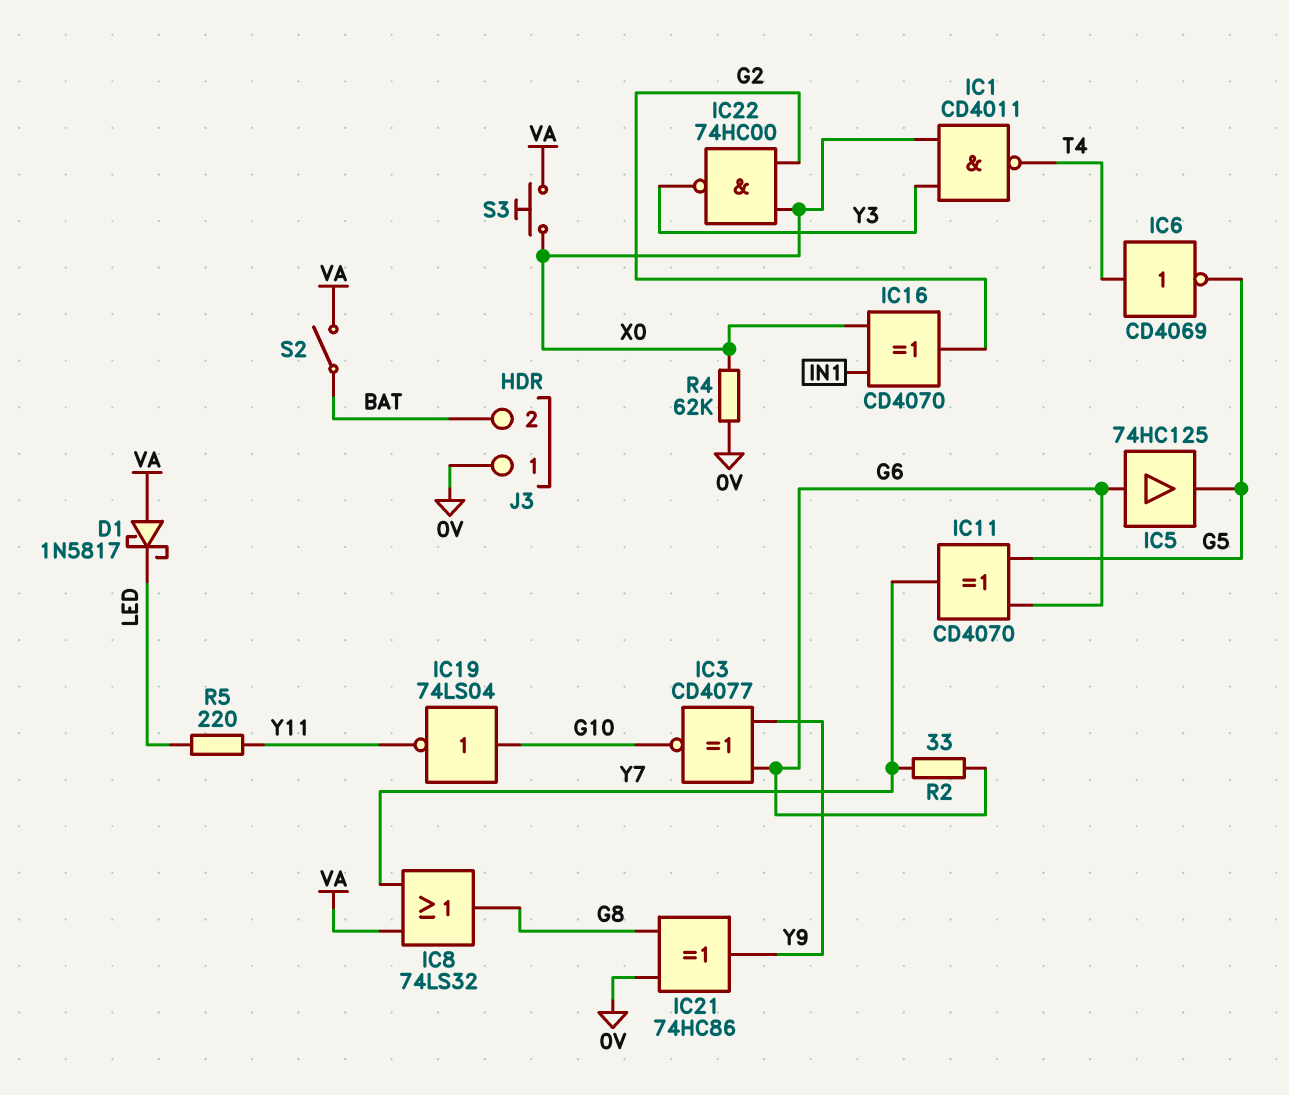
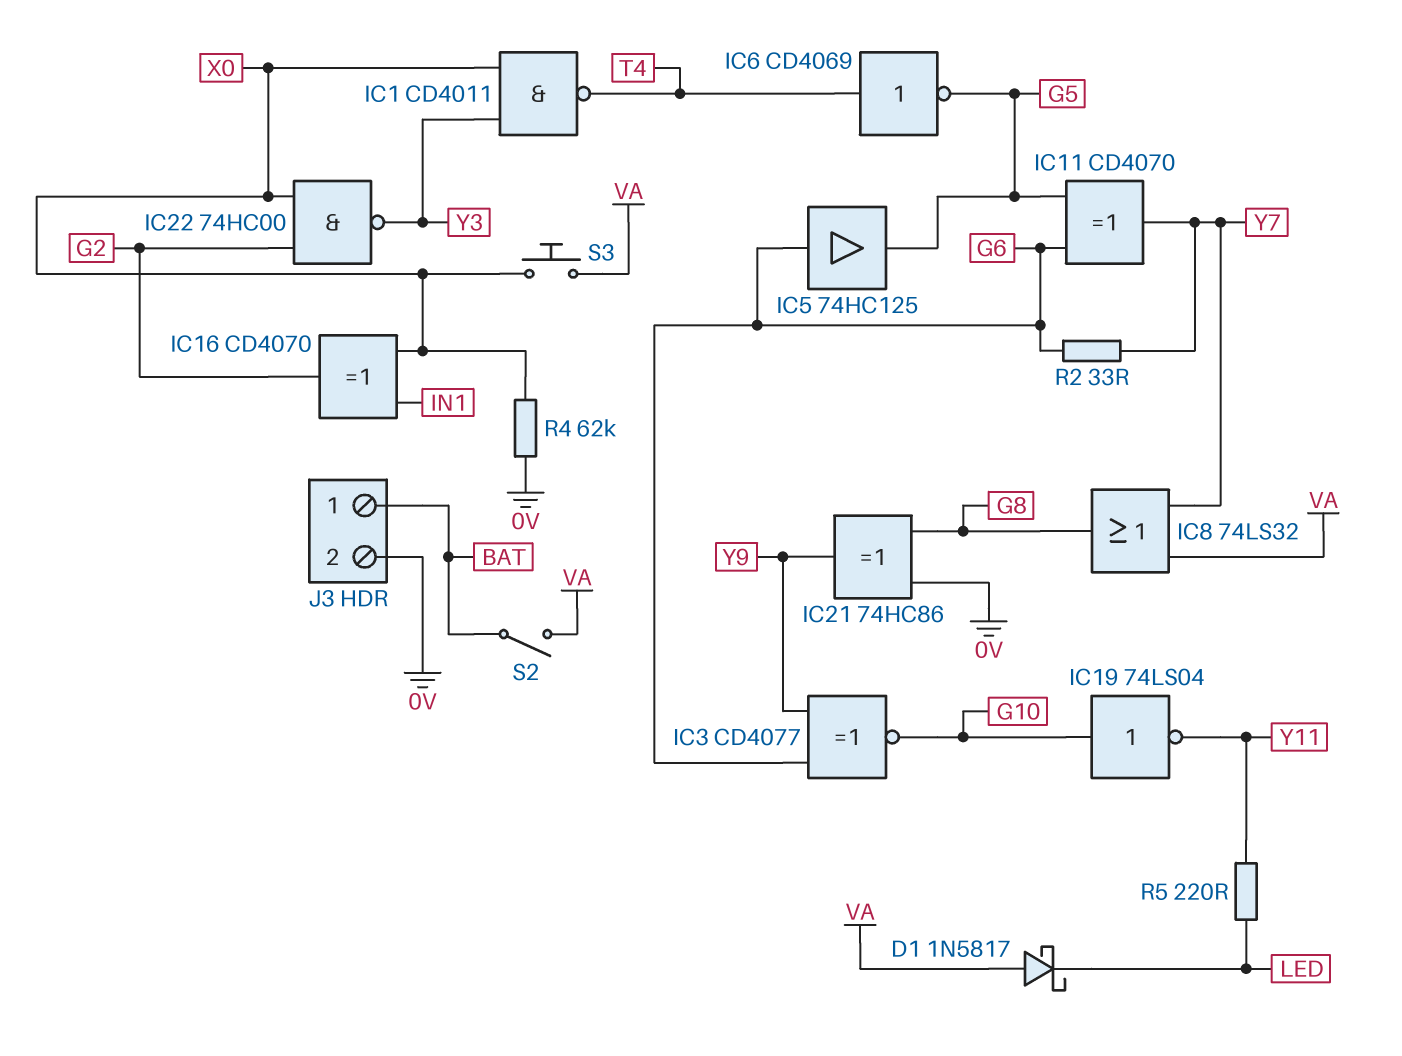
J3 pin 1: 0V -> BAT
J3 pin 2: BAT -> 0V

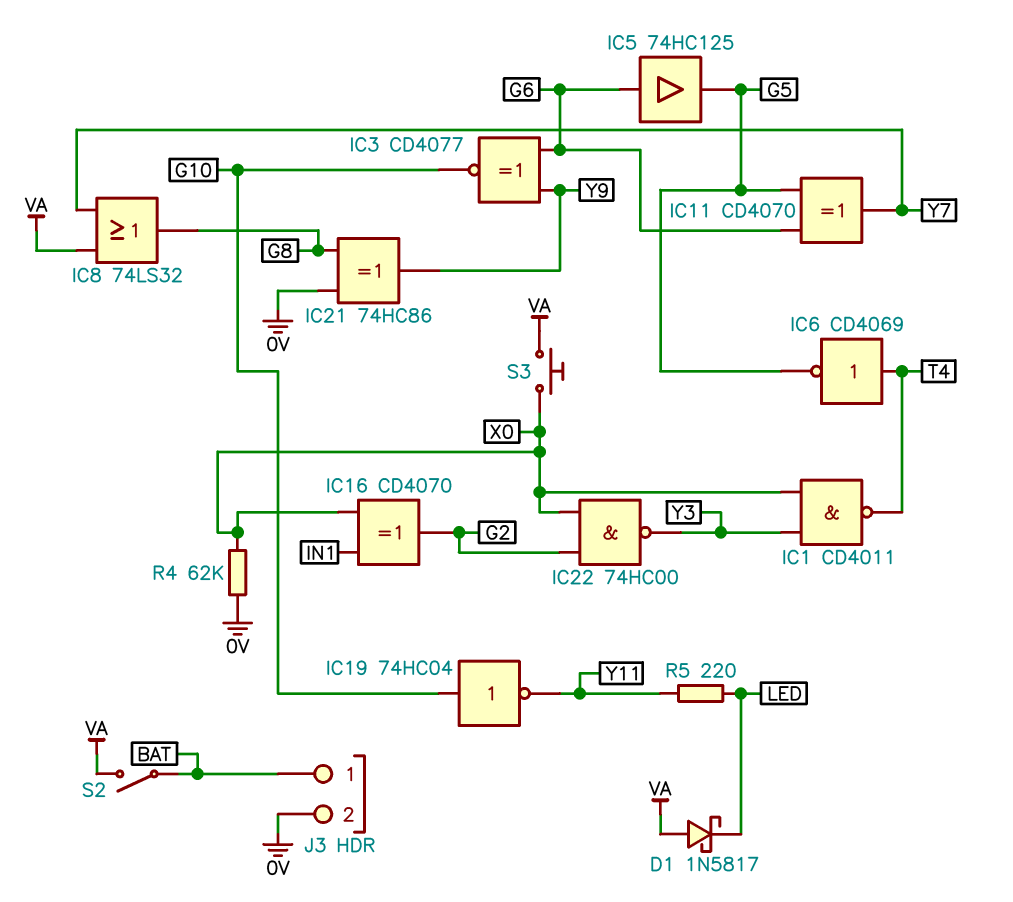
IC19: NOT 74LS04 (in G10, out Y11) -> NOT 74HC04 (in G10, out Y11)
R2: 33 (G6, Y7) -> none

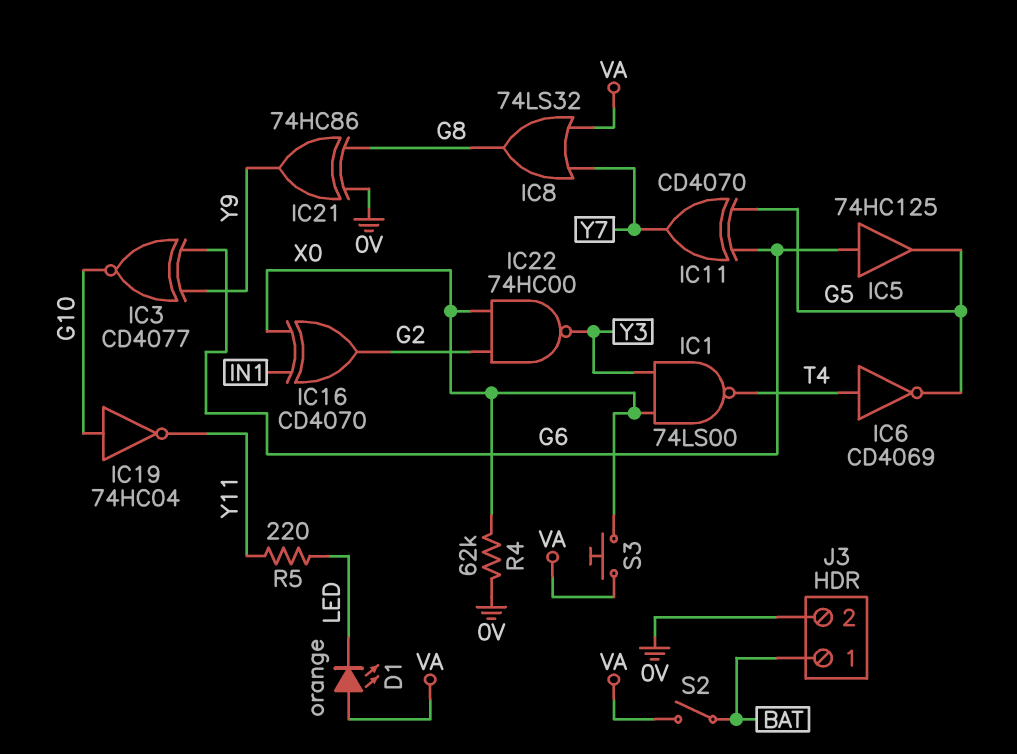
D1: schottky 1N5817 (A VA, K LED) -> LED orange (A VA, K LED)
IC1: NAND CD4011 (in X0, in Y3, out T4) -> NAND 74LS00 (in X0, in Y3, out T4)

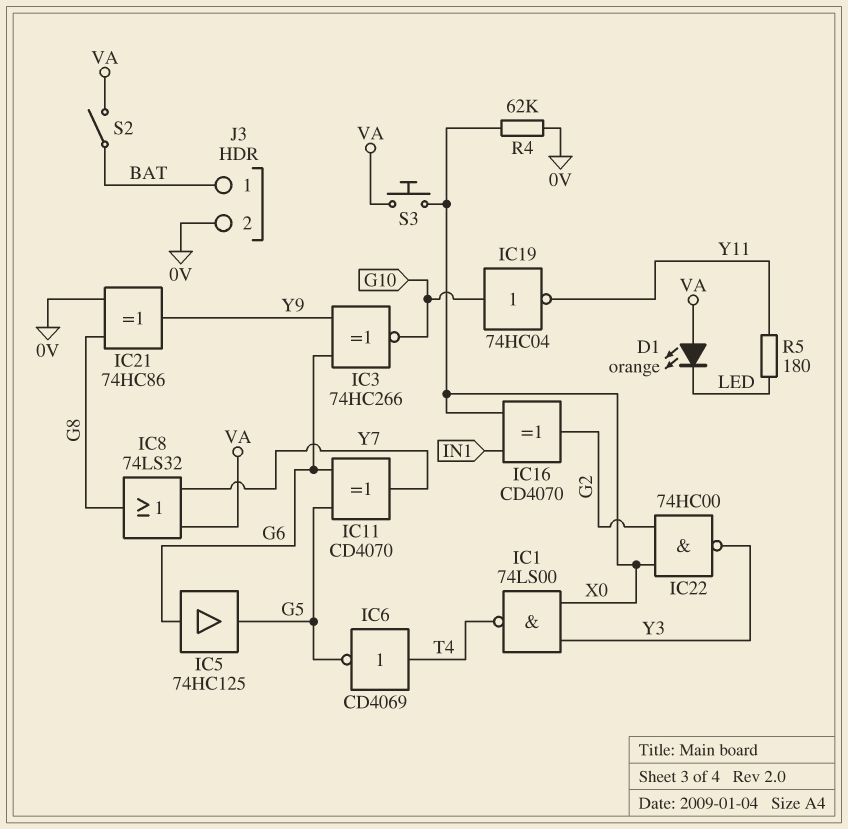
IC3: XNOR CD4077 (in G6, in Y9, out G10) -> XNOR 74HC266 (in G6, in Y9, out G10)
R5: 220 (LED, Y11) -> 180 (LED, Y11)

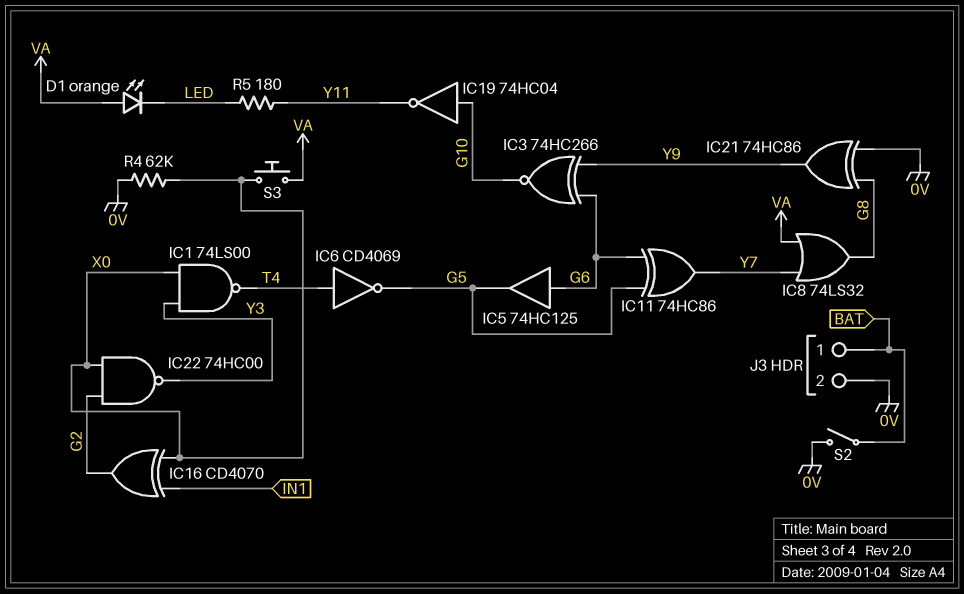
IC11: XOR CD4070 (in G5, in G6, out Y7) -> XOR 74HC86 (in G5, in G6, out Y7)
S2: switch (BAT, VA) -> switch (0V, BAT)

